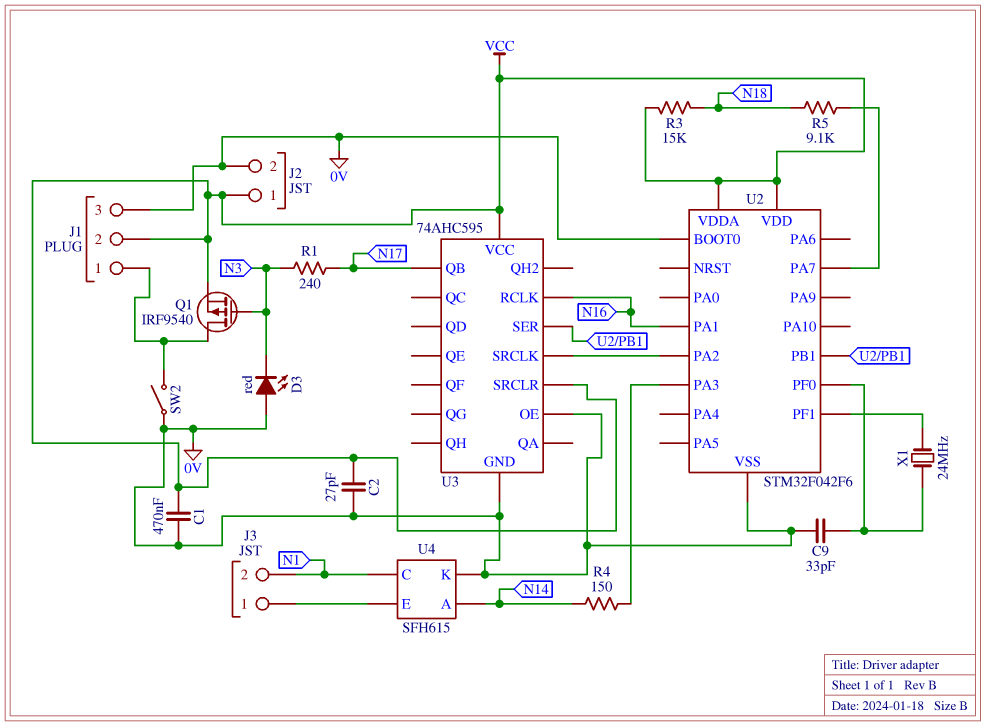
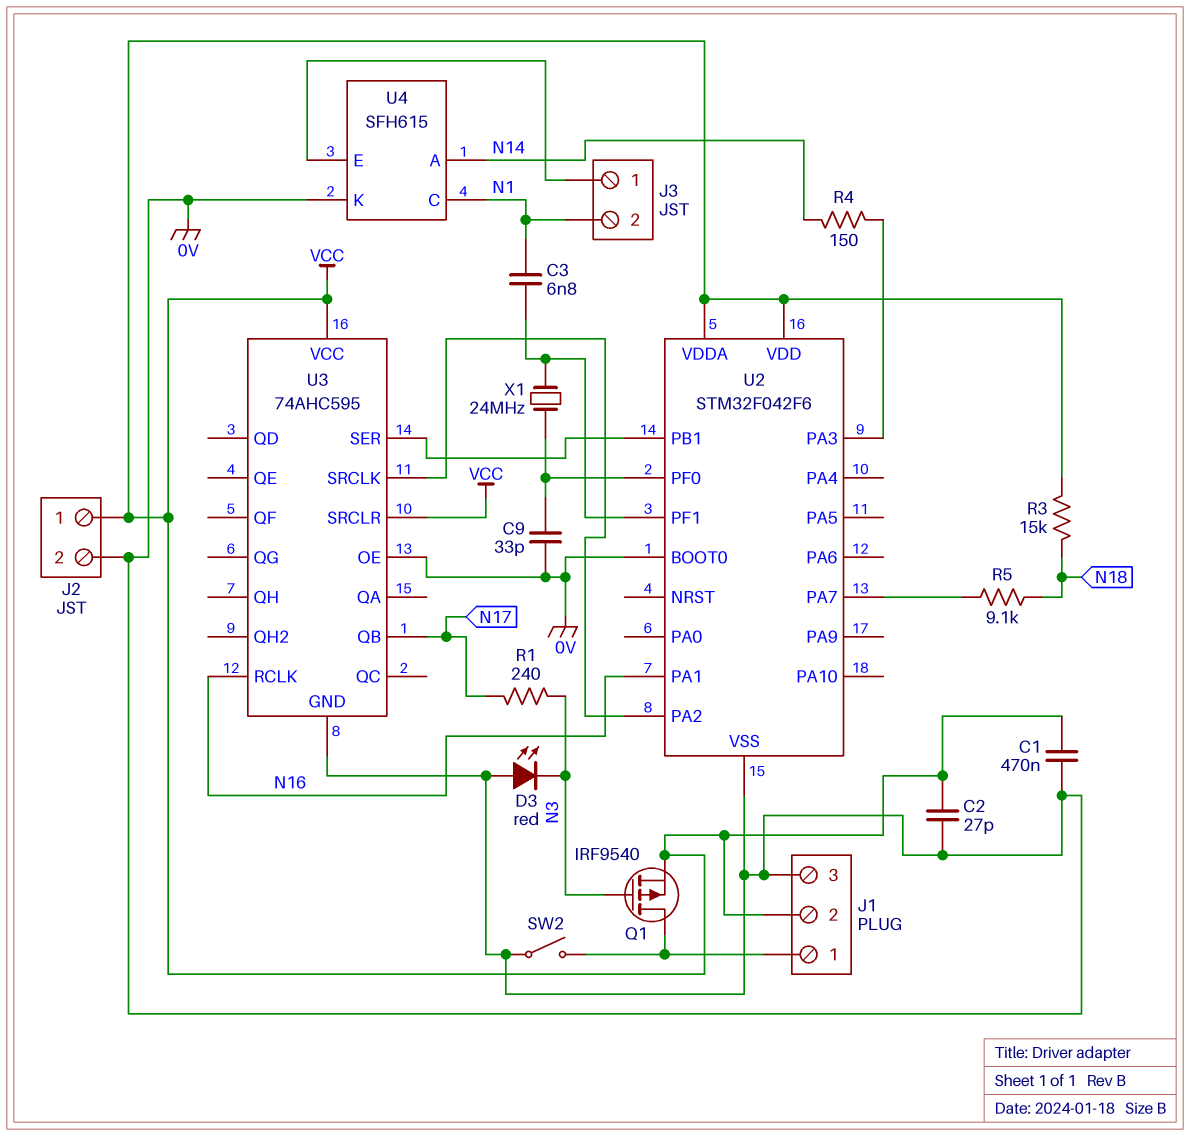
C3: none -> 6.8nF (N1, U2/PF1)

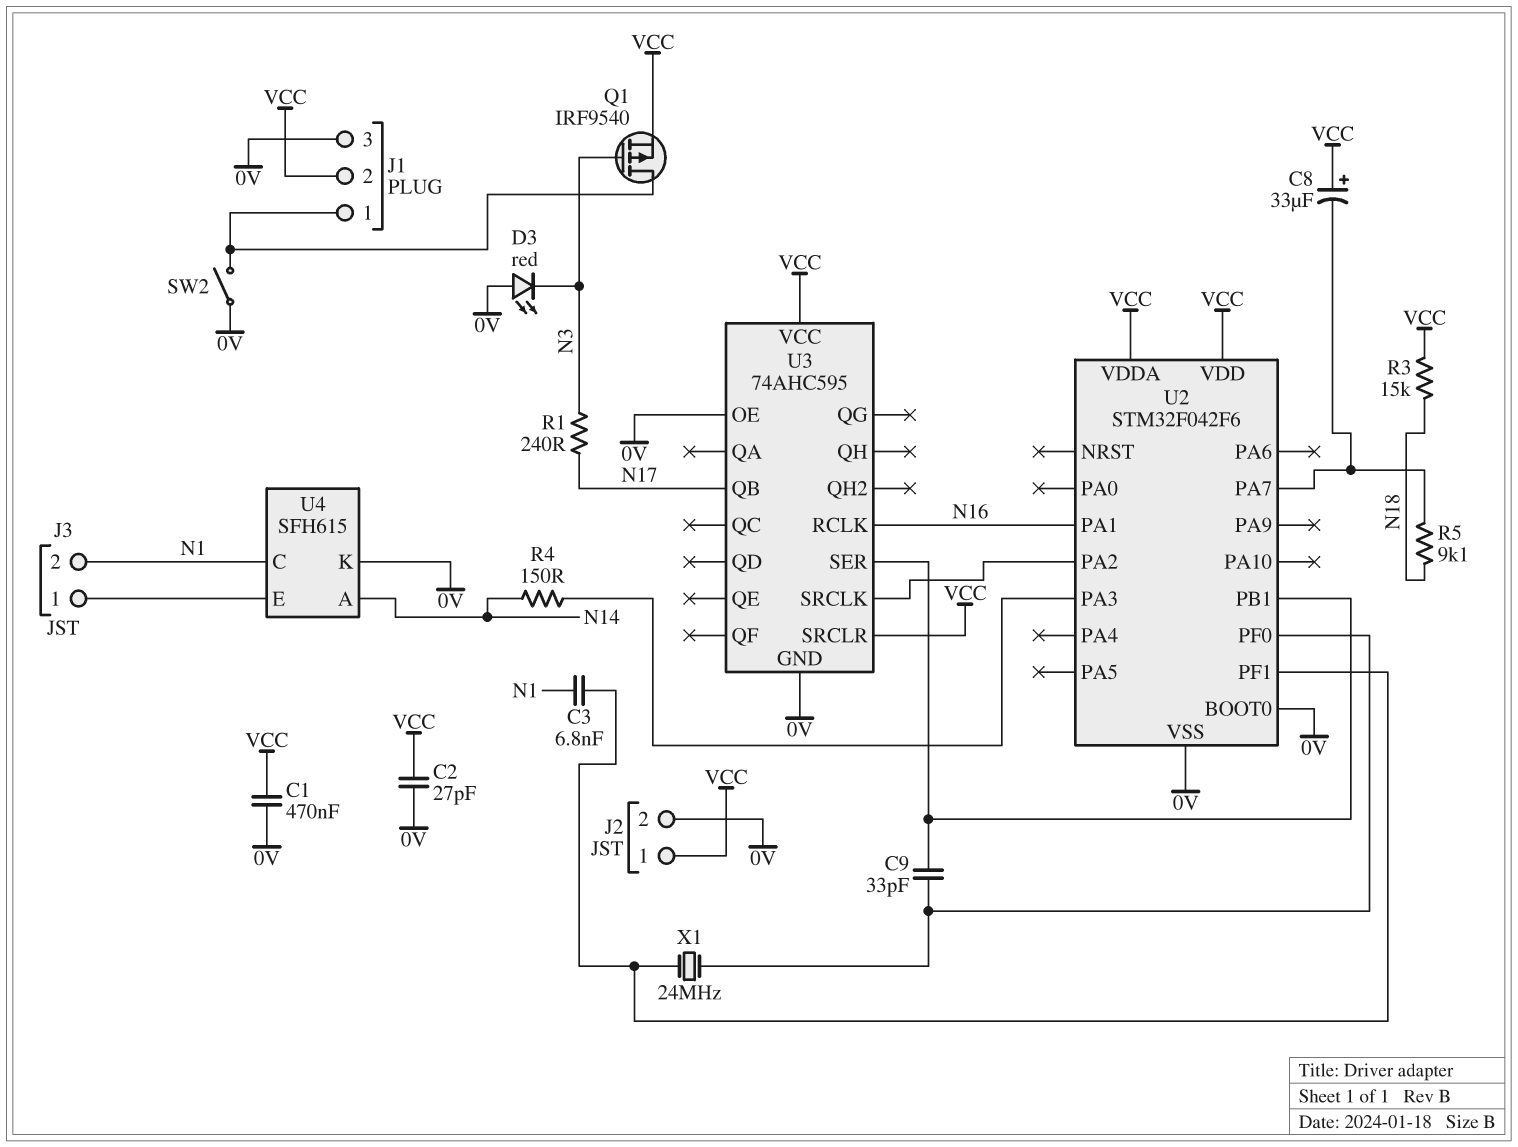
C8: none -> 33uF (plus VCC, minus U2/PA7)
C9: 33pF (0V, U2/PF0) -> 33pF (U2/PB1, U2/PF0)

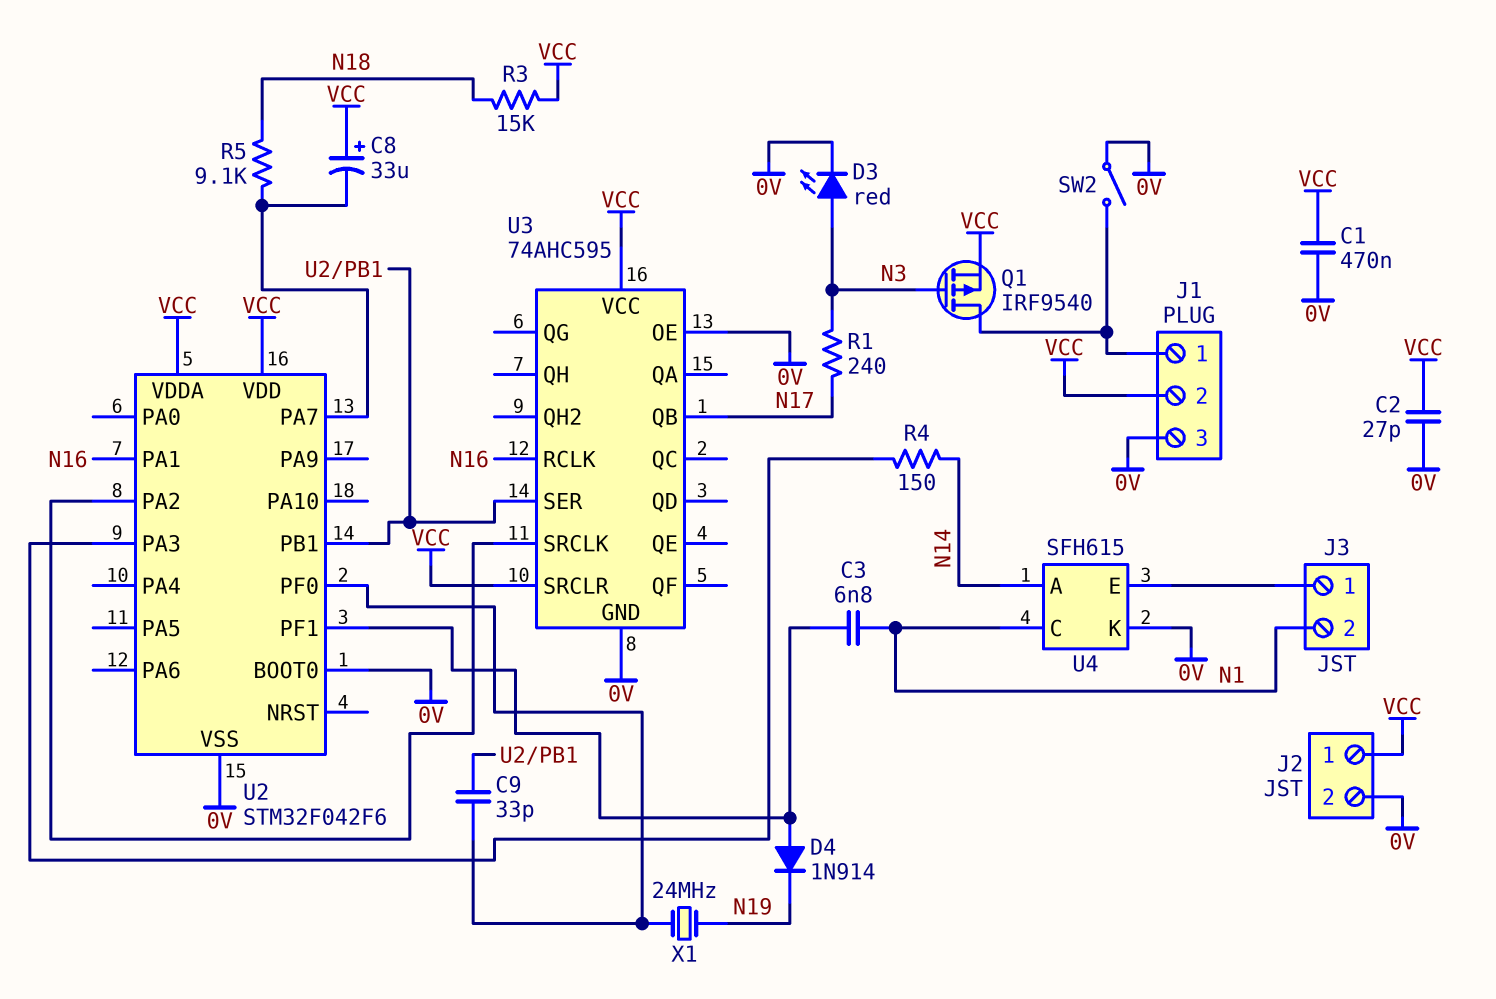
D3: LED red (A 0V, K N3) -> LED red (A N3, K 0V)
D4: none -> diode 1N914 (A U2/PF1, K N19)
X1: 24MHz (U2/PF0, U2/PF1) -> 24MHz (N19, U2/PF0)

